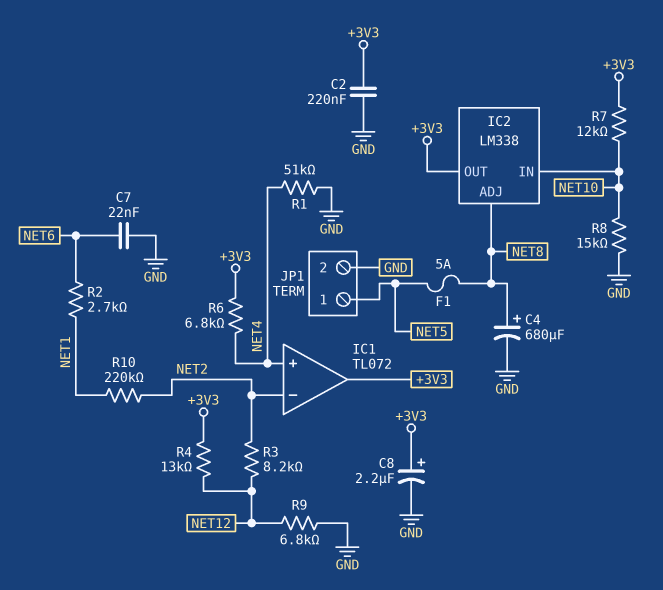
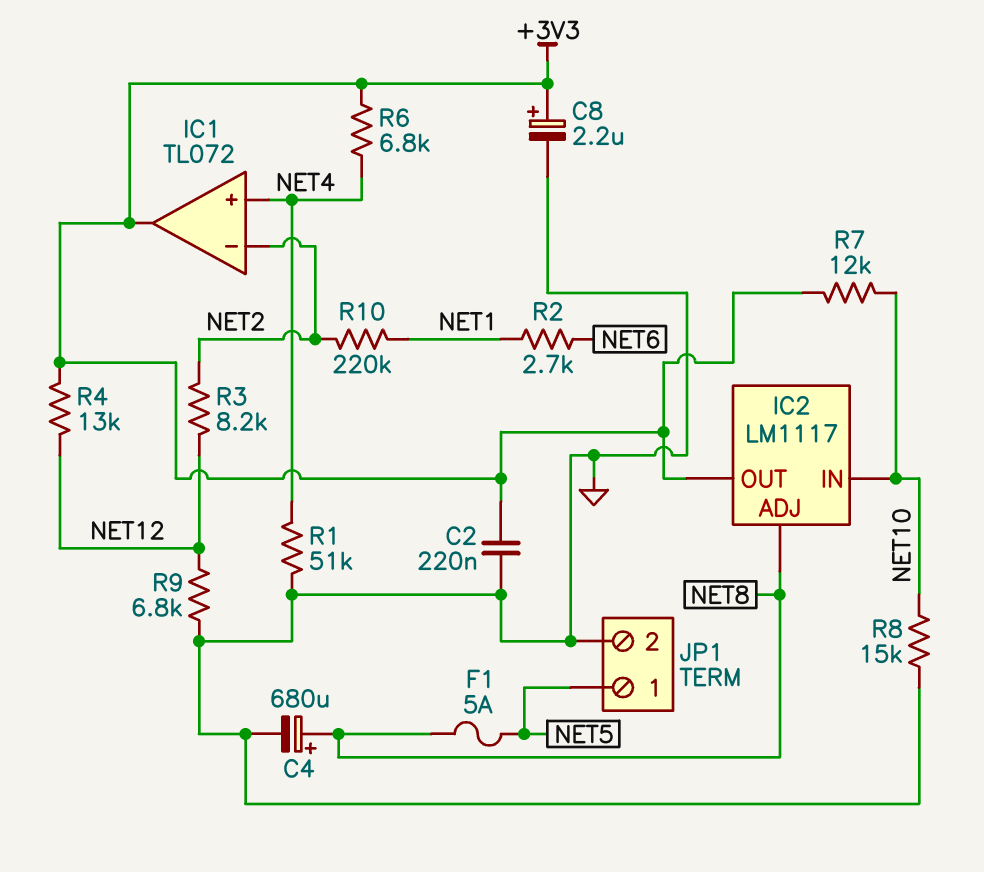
C7: 22nF (GND, NET6) -> none
IC2: LM338 -> LM1117

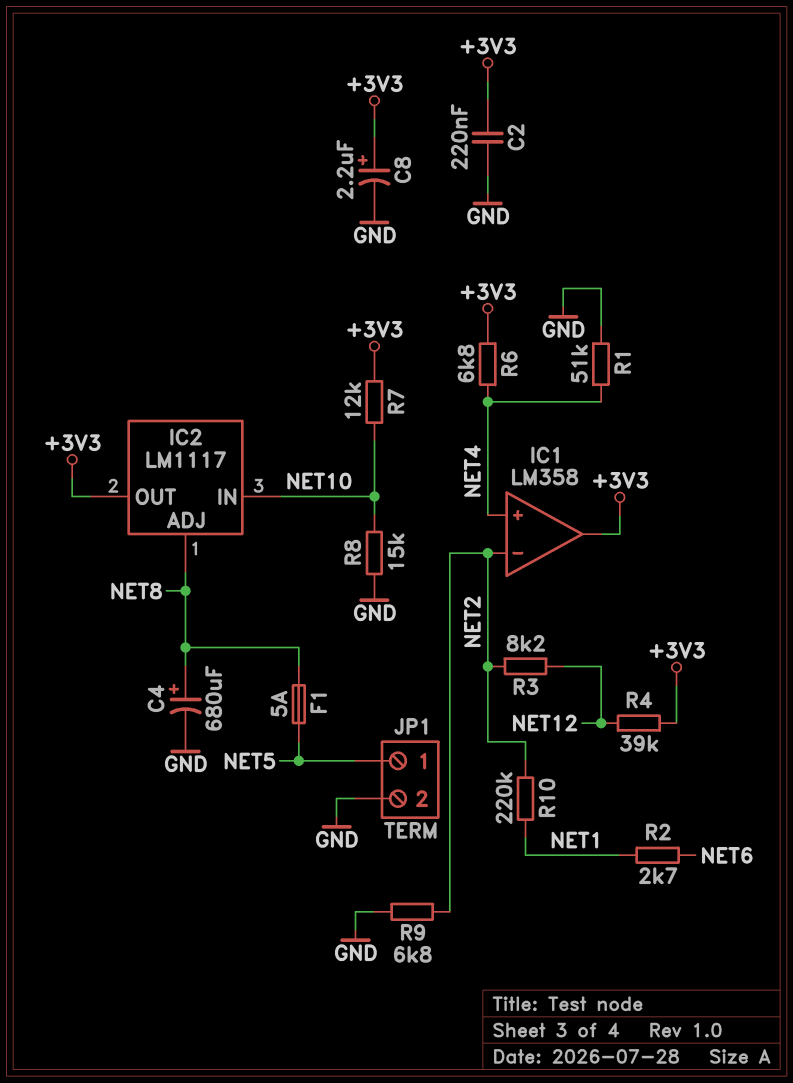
IC1: TL072 -> LM358
R4: 13k (+3V3, NET12) -> 39k (+3V3, NET12)
R9: 6.8k (GND, NET12) -> 6.8k (GND, NET2)

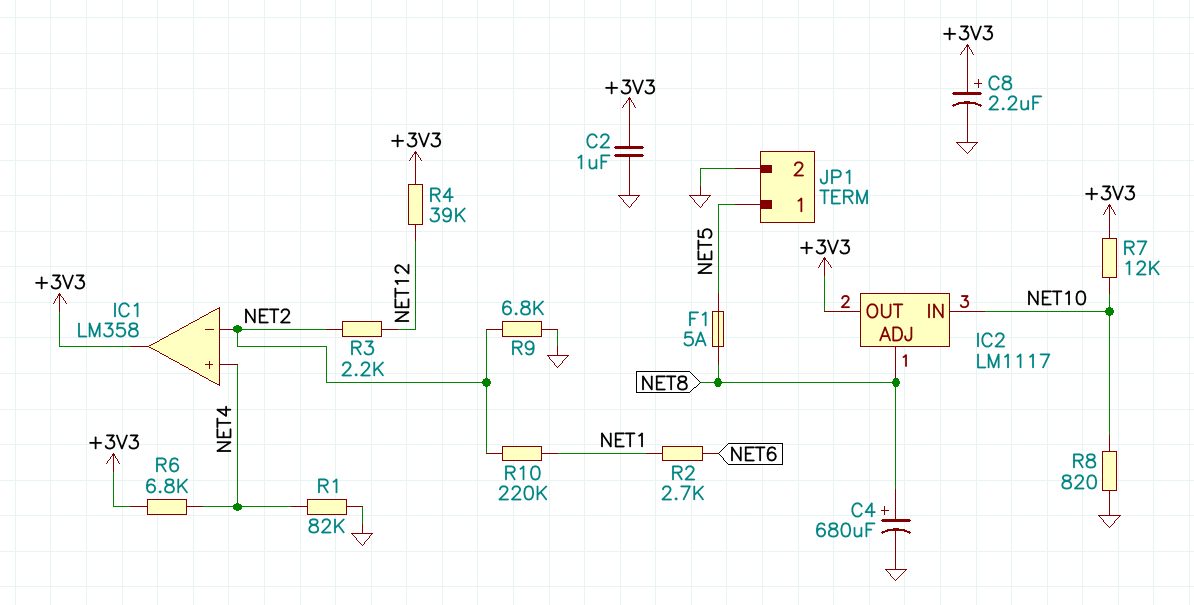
C2: 220nF (+3V3, GND) -> 1uF (+3V3, GND)
R1: 51k (GND, NET4) -> 82k (GND, NET4)
R3: 8.2k (NET2, NET12) -> 2.2k (NET2, NET12)
R8: 15k (GND, NET10) -> 820 (GND, NET10)

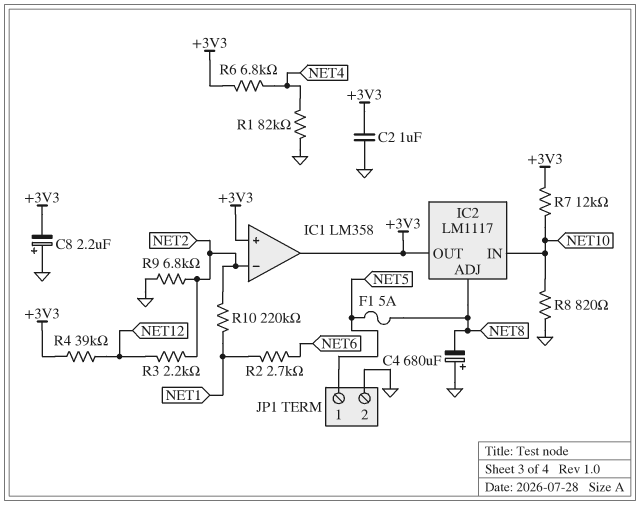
C4: 680uF (plus NET8, minus GND) -> 680uF (plus GND, minus NET8)
C8: 2.2uF (plus +3V3, minus GND) -> 2.2uF (plus GND, minus +3V3)
IC1 pin in+: NET4 -> +3V3

